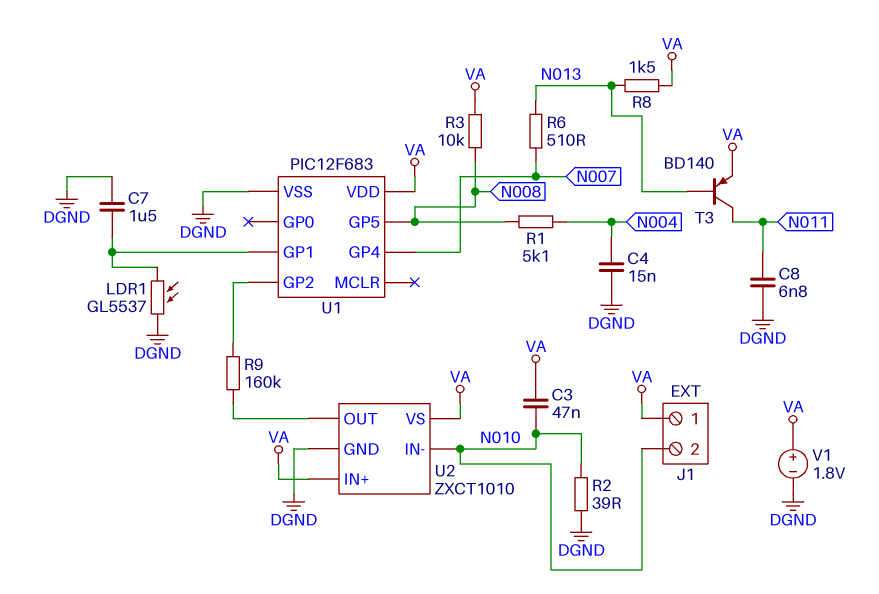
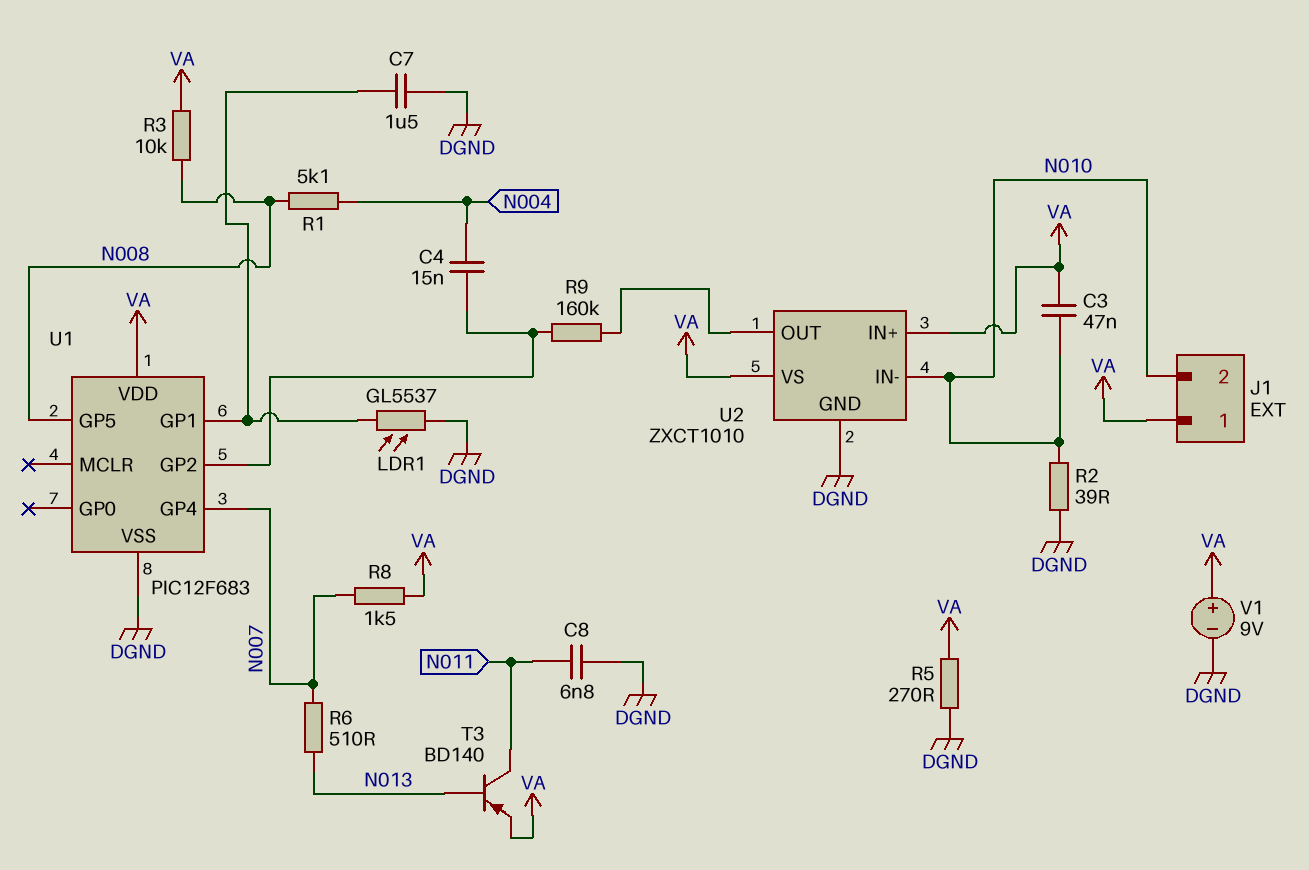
C4: 15nF (DGND, N004) -> 15nF (N004, U1/GP2)
R5: none -> 270 (DGND, VA)
R8: 1.5k (N013, VA) -> 1.5k (N007, VA)
V1: 1.8V (plus VA, minus DGND) -> 9V (plus VA, minus DGND)

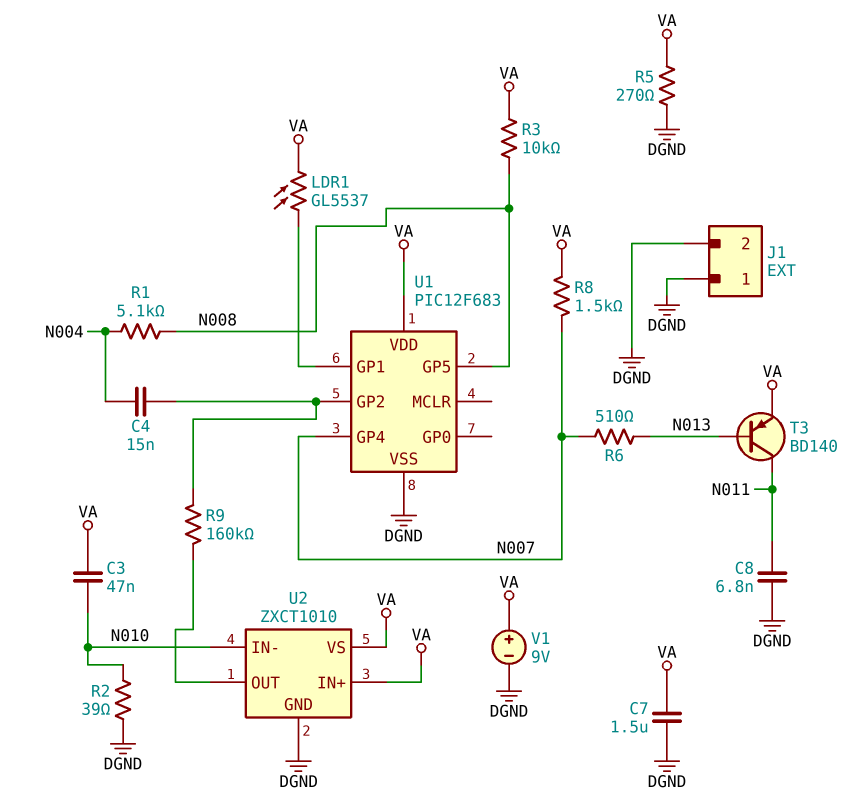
C7: 1.5uF (DGND, U1/GP1) -> 1.5uF (DGND, VA)
J1 pin 1: VA -> DGND
J1 pin 2: N010 -> DGND
LDR1: GL5537 (DGND, U1/GP1) -> GL5537 (U1/GP1, VA)

